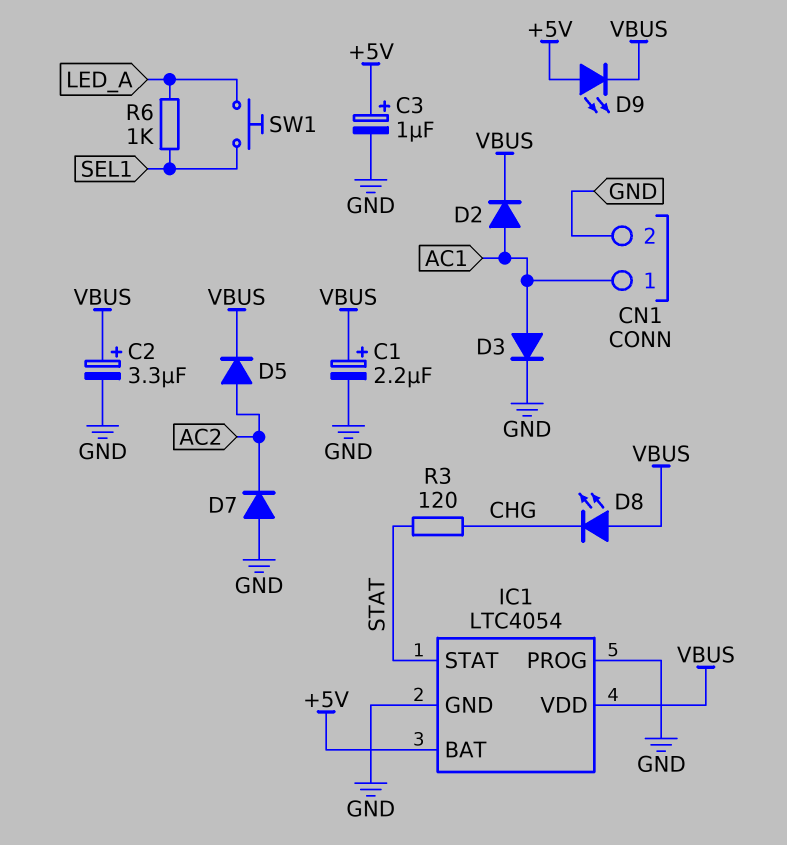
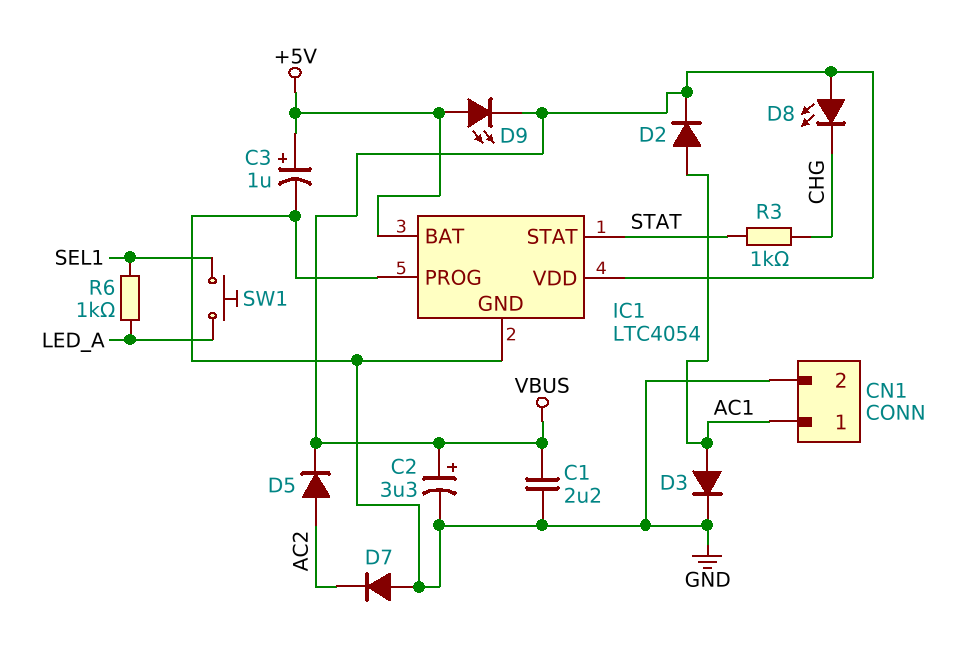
C1: 2.2uF (plus VBUS, minus GND) -> 2.2uF (GND, VBUS)
R3: 120 (CHG, STAT) -> 1k (CHG, STAT)

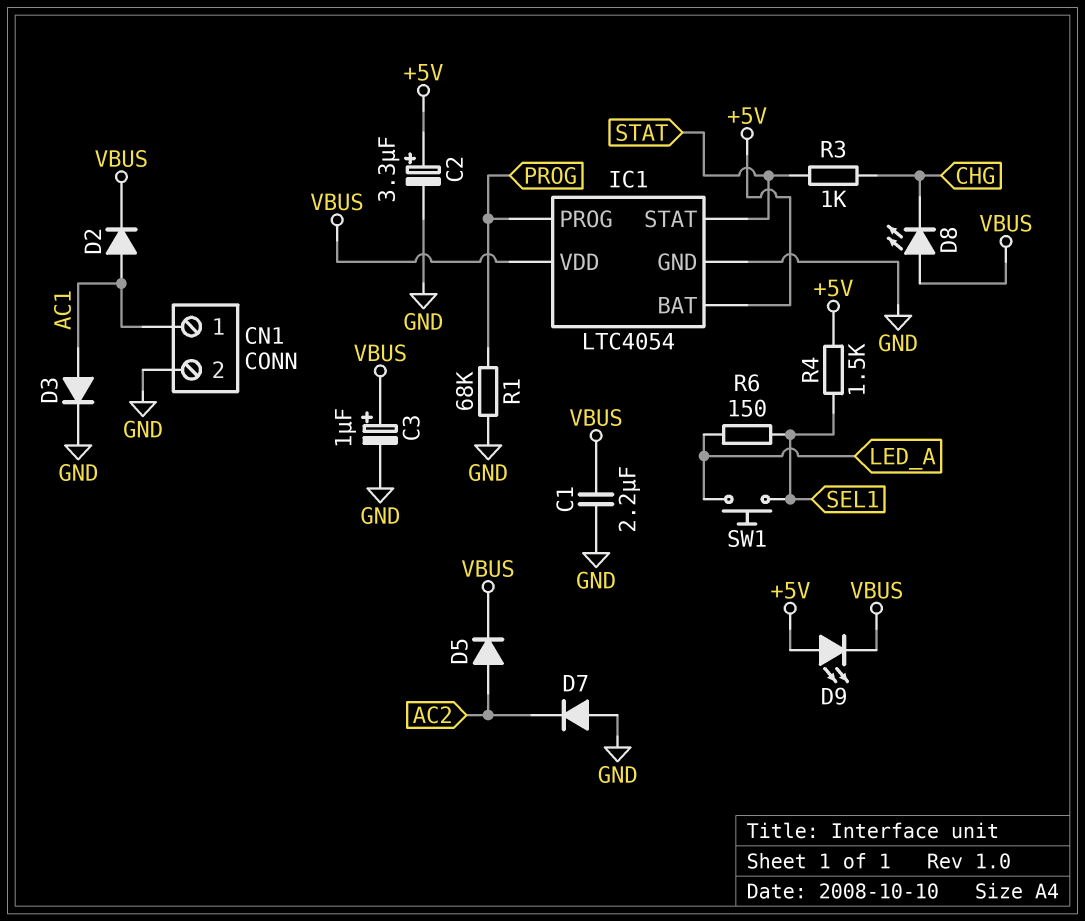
C2: 3.3uF (plus VBUS, minus GND) -> 3.3uF (plus +5V, minus GND)
C3: 1uF (plus +5V, minus GND) -> 1uF (plus VBUS, minus GND)
IC1 pin PROG: GND -> PROG
R1: none -> 68k (GND, PROG)
R4: none -> 1.5k (+5V, SEL1)
R6: 1k (LED_A, SEL1) -> 150 (LED_A, SEL1)

